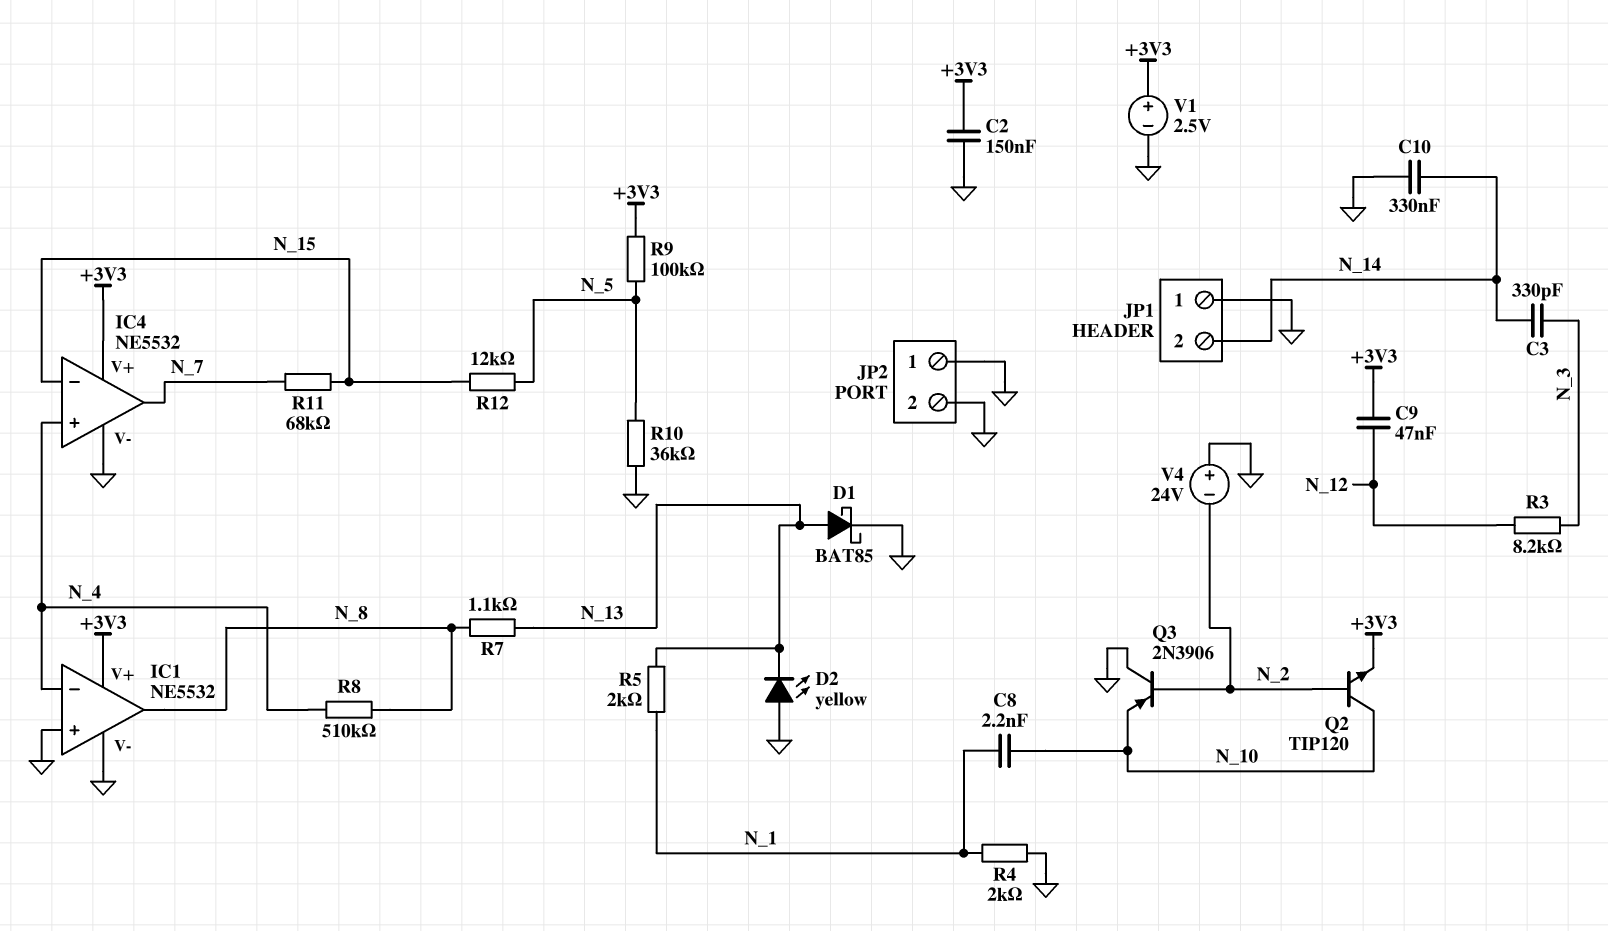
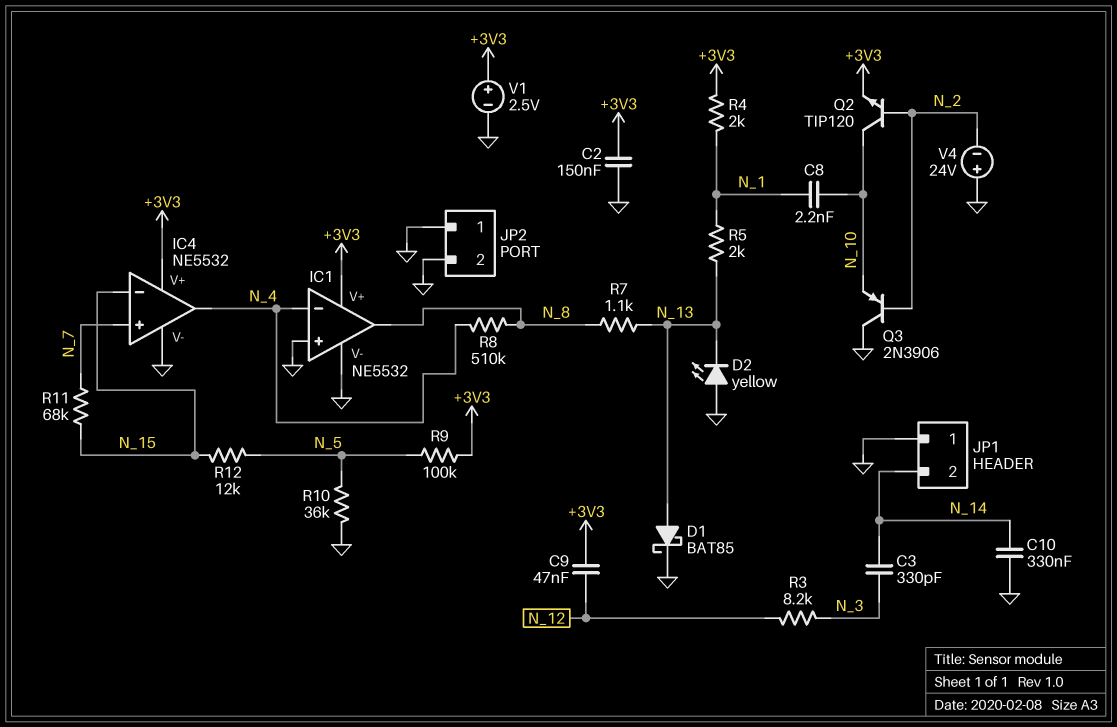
IC4 pin in+: N_4 -> N_7
IC4 pin out: N_7 -> N_4
R4: 2k (GND, N_1) -> 2k (+3V3, N_1)

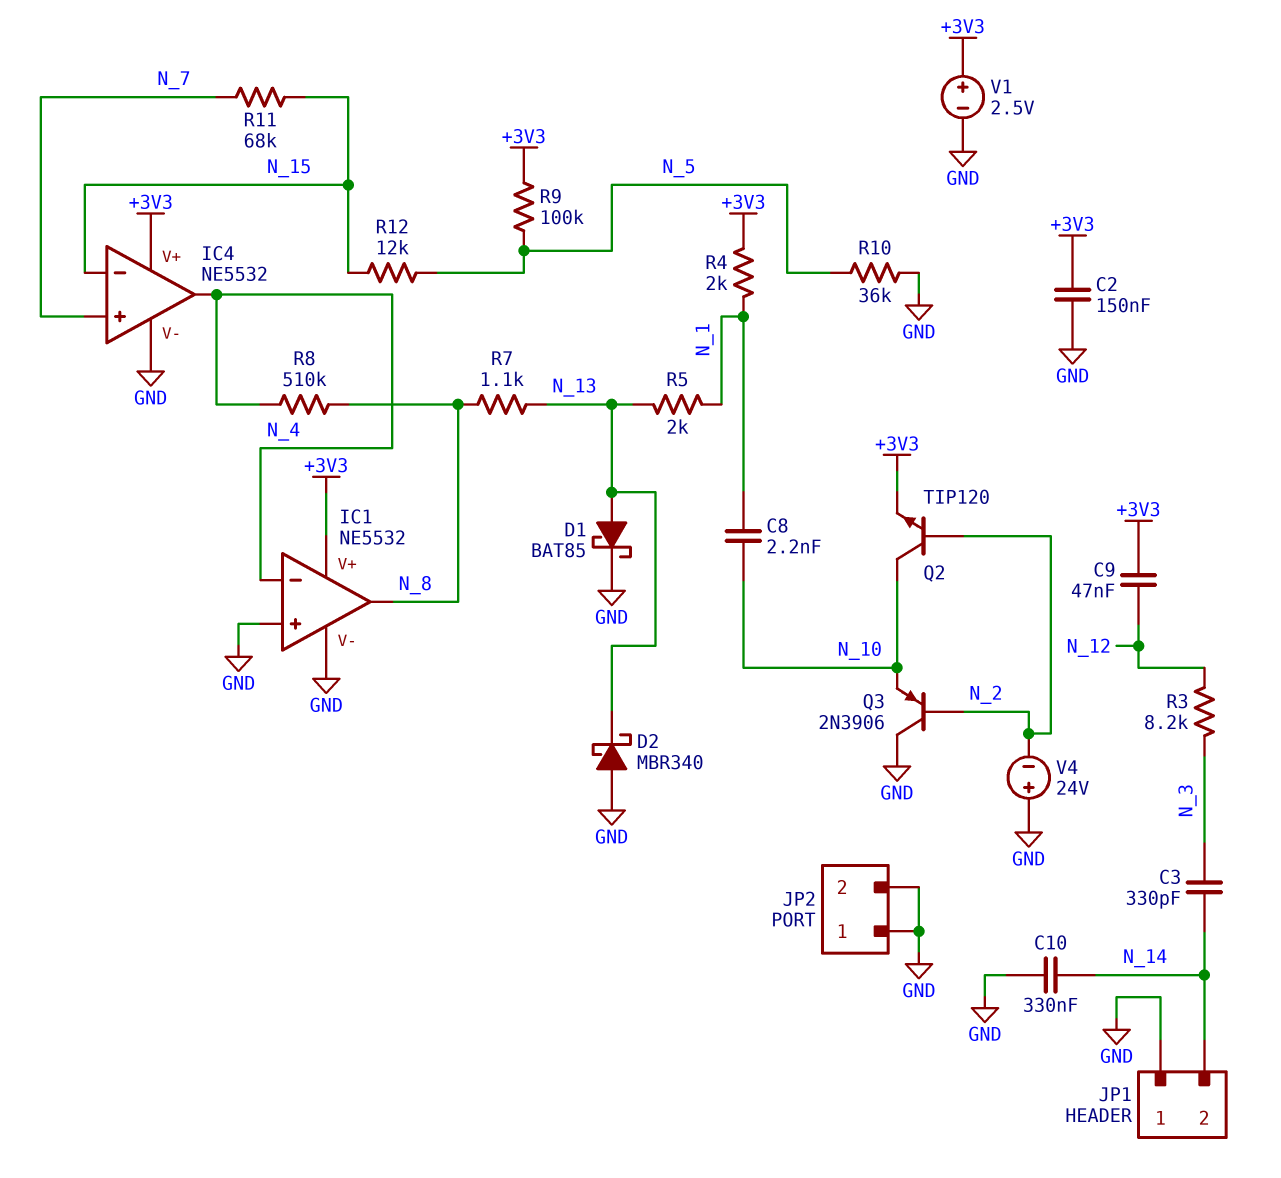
D2: LED yellow (A GND, K N_13) -> schottky MBR340 (A GND, K N_13)

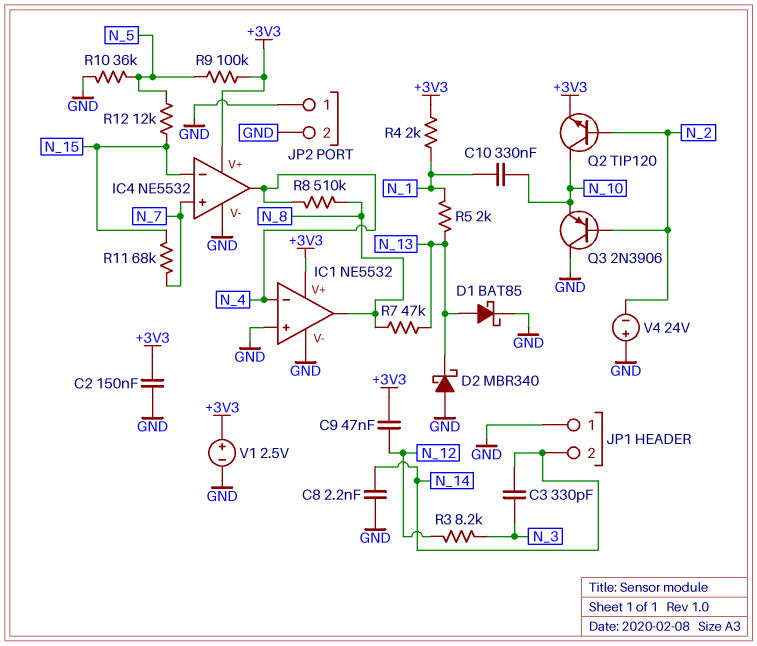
C8: 2.2nF (N_1, N_10) -> 2.2nF (GND, N_14)
C10: 330nF (GND, N_14) -> 330nF (N_1, N_10)
R7: 1.1k (N_8, N_13) -> 47k (N_8, N_13)

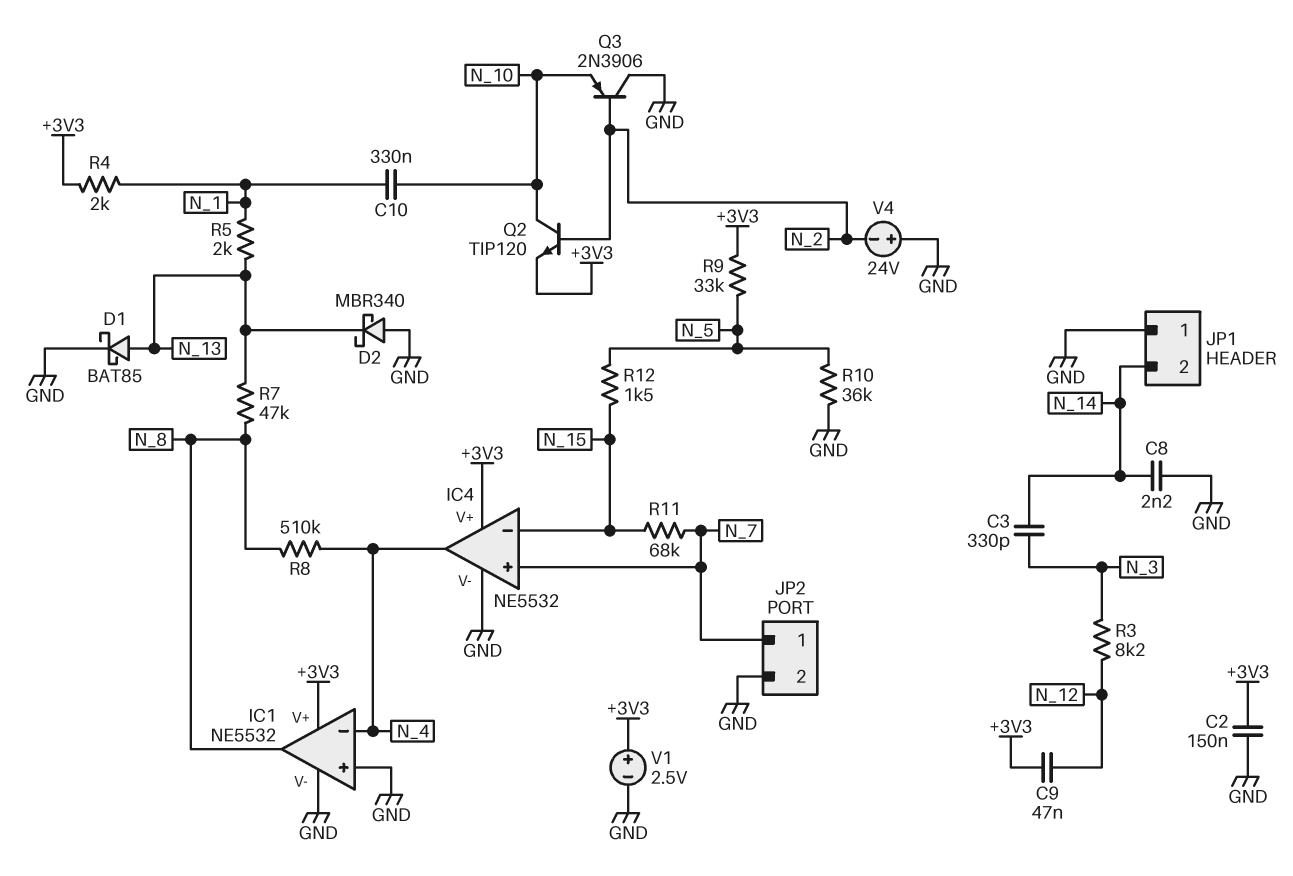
JP2 pin 1: GND -> N_7
R9: 100k (+3V3, N_5) -> 33k (+3V3, N_5)
R12: 12k (N_5, N_15) -> 1.5k (N_5, N_15)

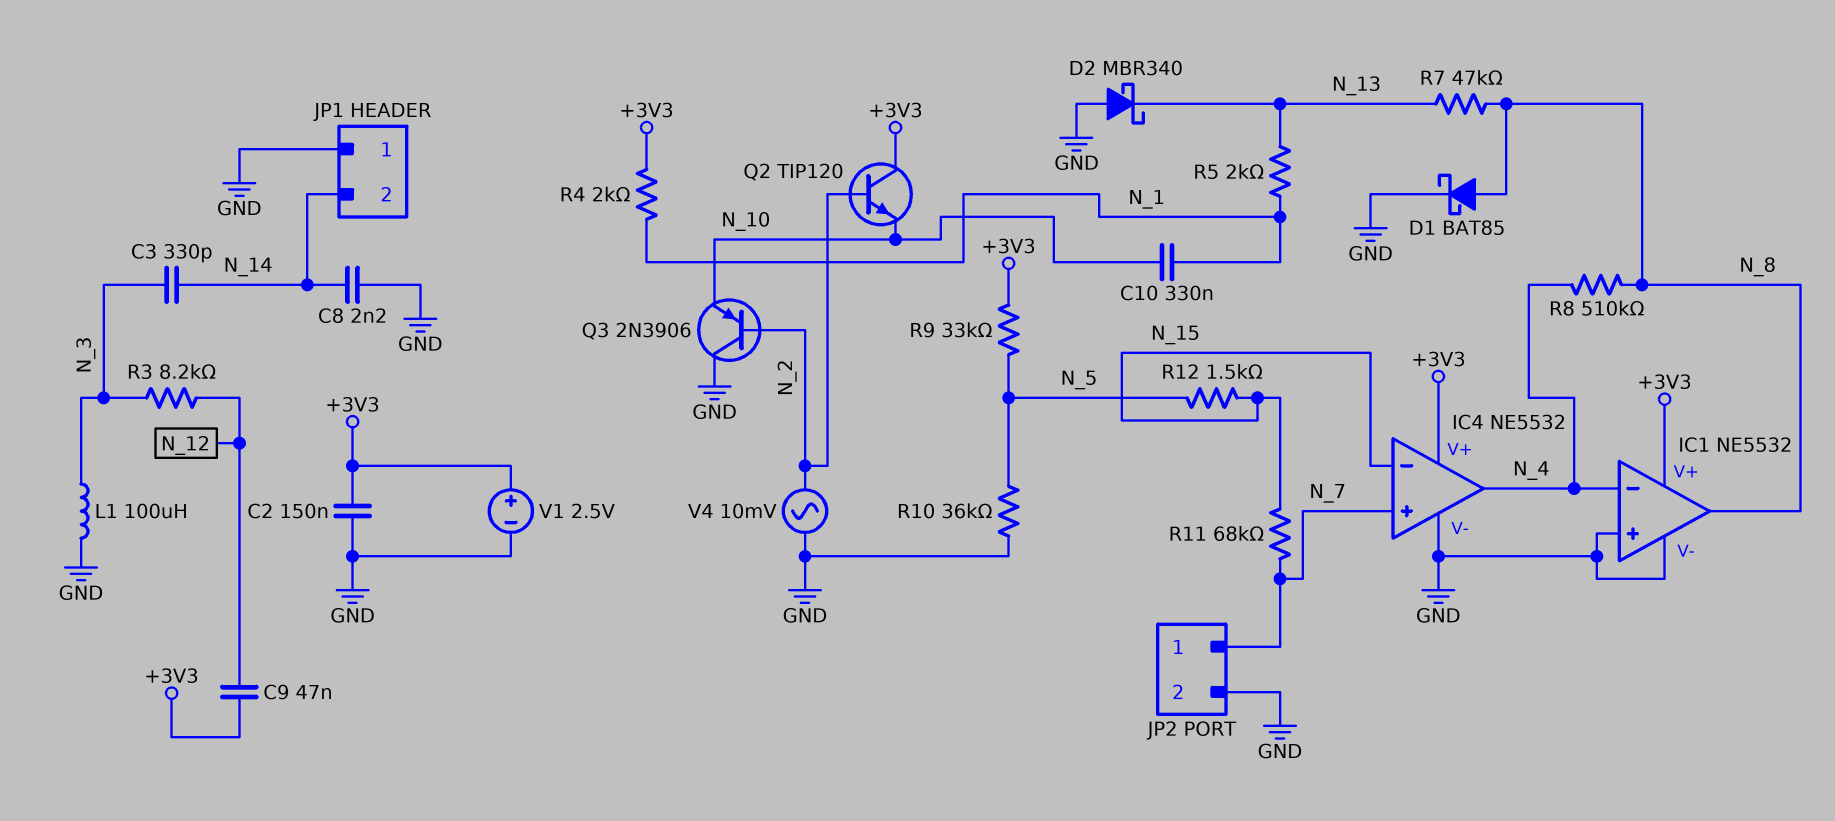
D1: schottky BAT85 (A N_13, K GND) -> schottky BAT85 (A N_8, K GND)
L1: none -> 100uH (GND, N_3)
Q2: NPN TIP120 (B N_2, C N_10, E +3V3) -> NPN TIP120 (B N_2, C +3V3, E N_10)
V4: 24V (plus GND, minus N_2) -> AC 10mV (GND, N_2)

